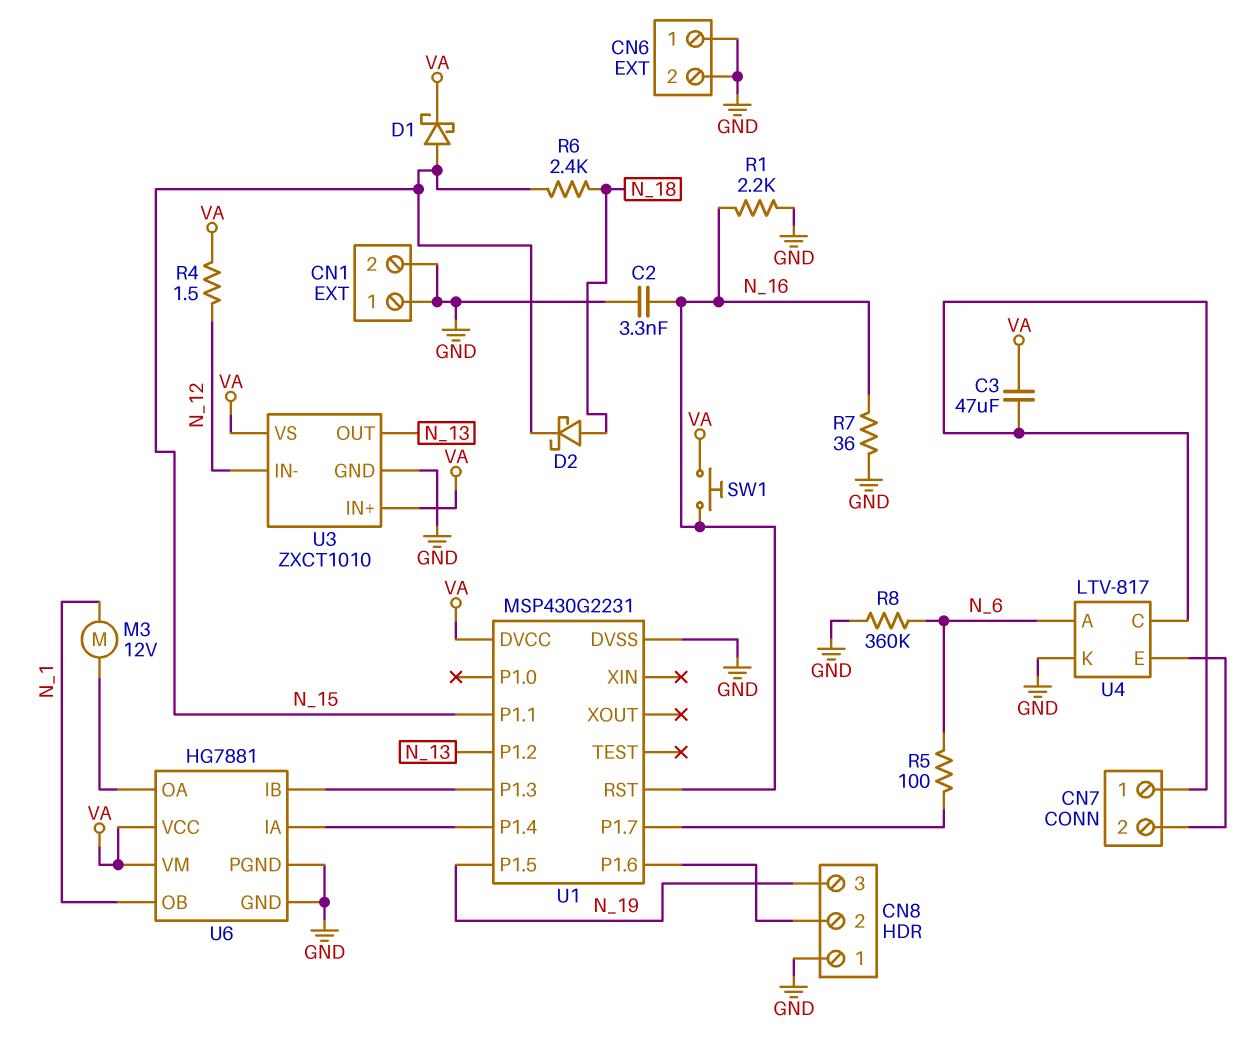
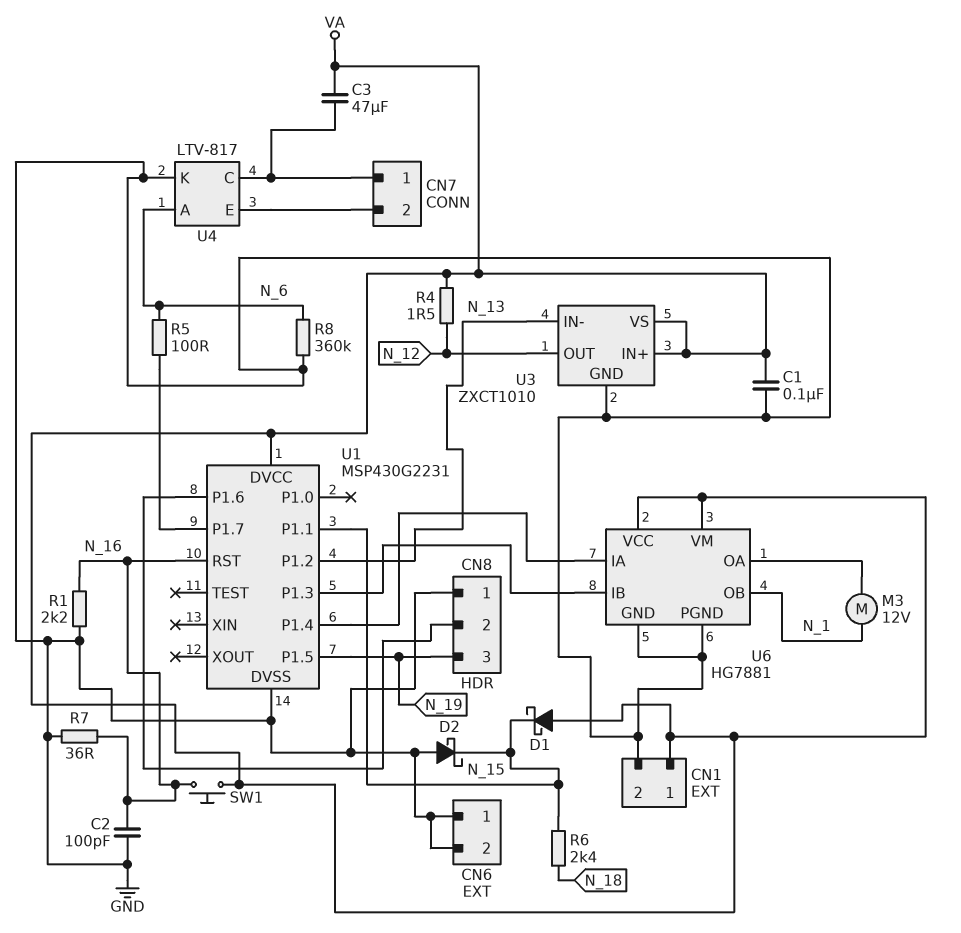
C1: none -> 100nF (GND, VA)
C2: 3.3nF (GND, N_16) -> 100pF (GND, N_16)
CN1 pin 1: GND -> VA
D1: schottky (A N_15, K VA) -> schottky (A VA, K N_15)
D2: schottky (A N_18, K N_15) -> schottky (A GND, K N_15)
U3 pin IN-: N_12 -> N_13
U3 pin OUT: N_13 -> N_12

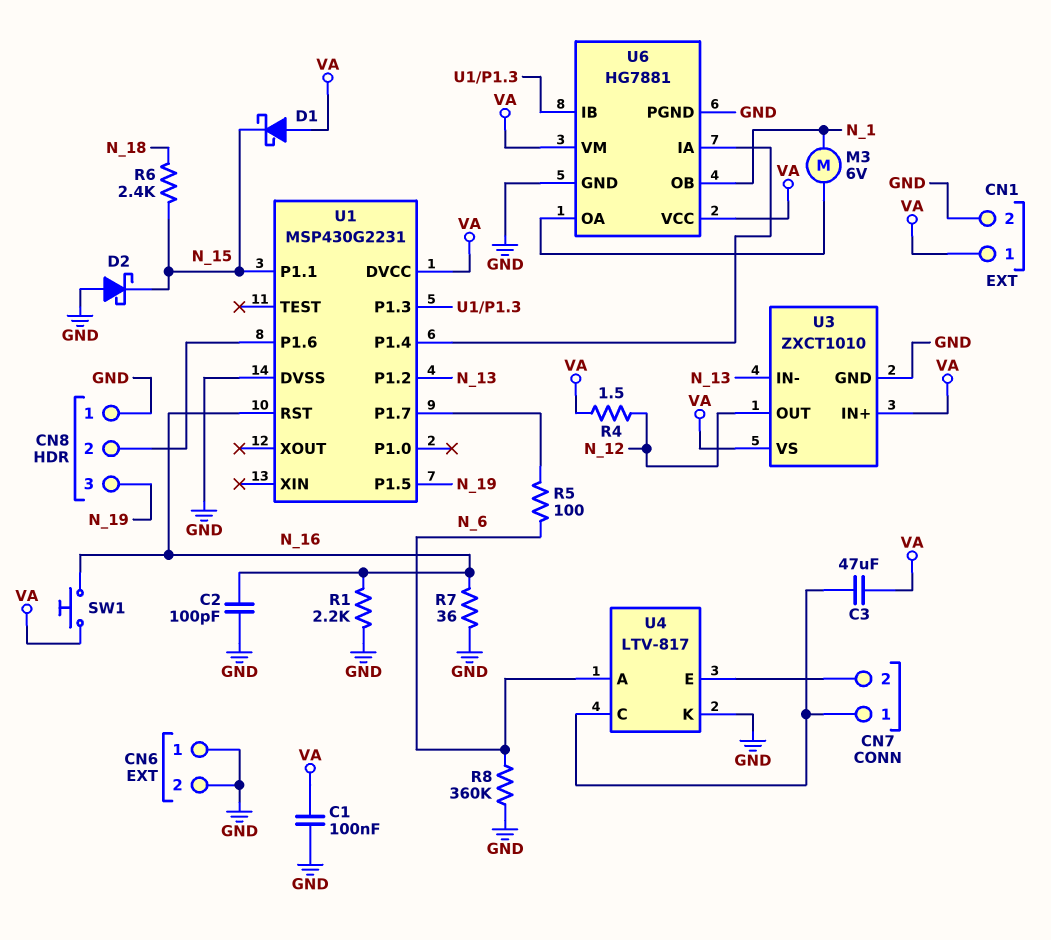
M3: motor 12V (N_1, U6/OA) -> motor 6V (N_1, U6/OA)

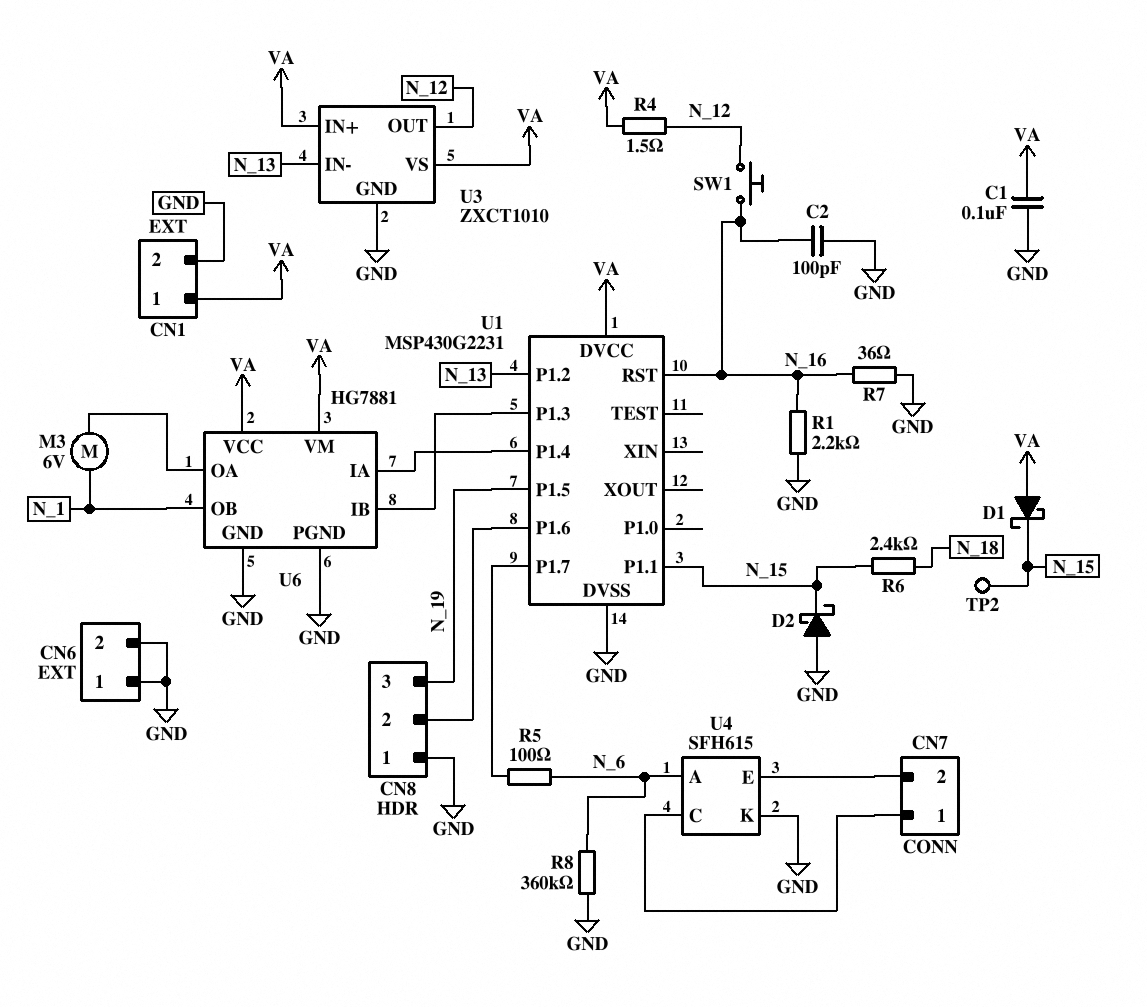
C3: 47uF (CN7/1, VA) -> none
SW1: button (N_16, VA) -> button (N_12, N_16)
TP2: none -> test point (N_15)
U4: LTV-817 -> SFH615

